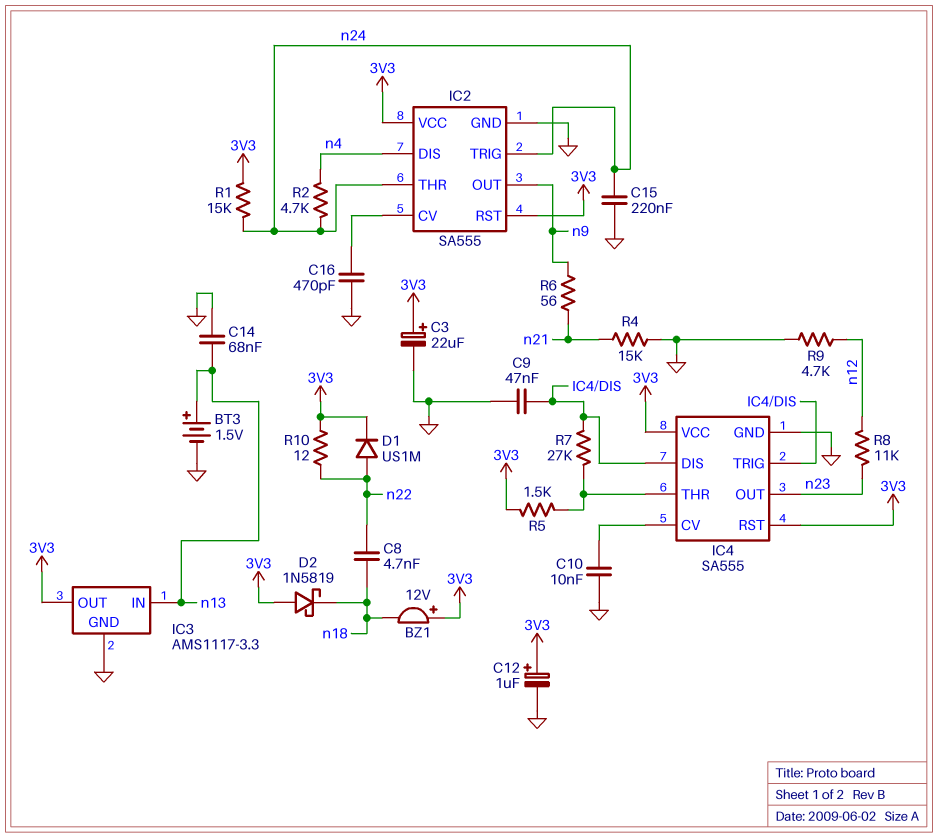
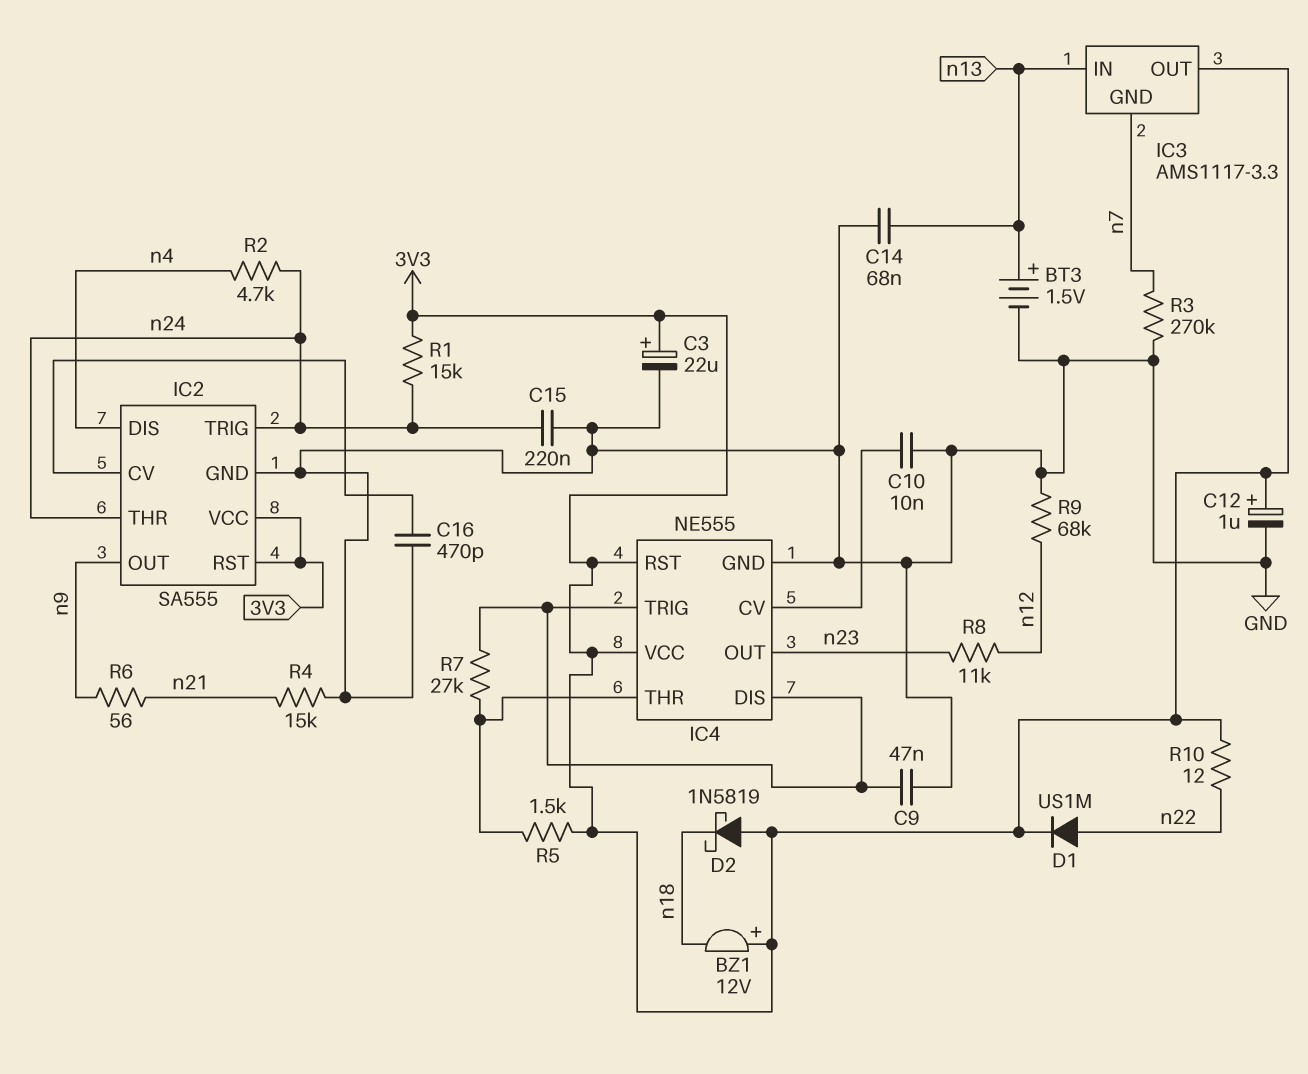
C8: 4.7nF (n18, n22) -> none
IC3 pin GND: GND -> n7
IC4: SA555 -> NE555
R3: none -> 270k (GND, n7)
R9: 4.7k (GND, n12) -> 68k (GND, n12)

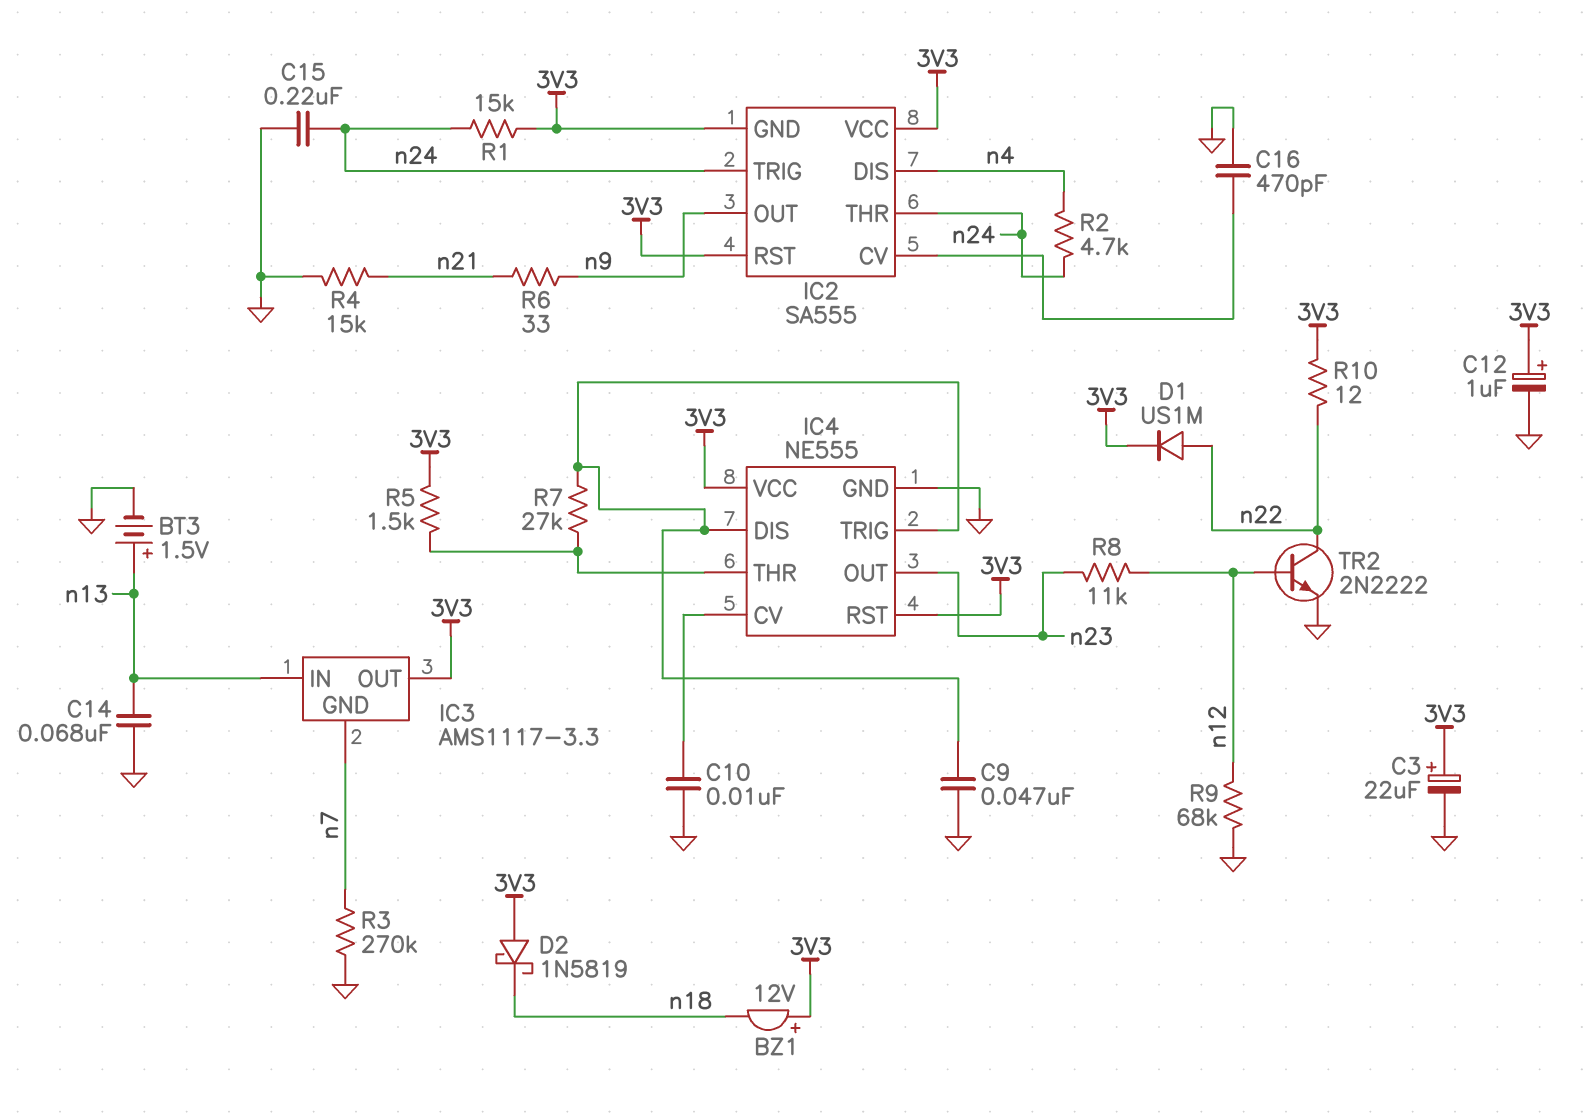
IC2 pin GND: GND -> 3V3
R6: 56 (n9, n21) -> 33 (n9, n21)
TR2: none -> NPN 2N2222 (B n12, C n22, E GND)

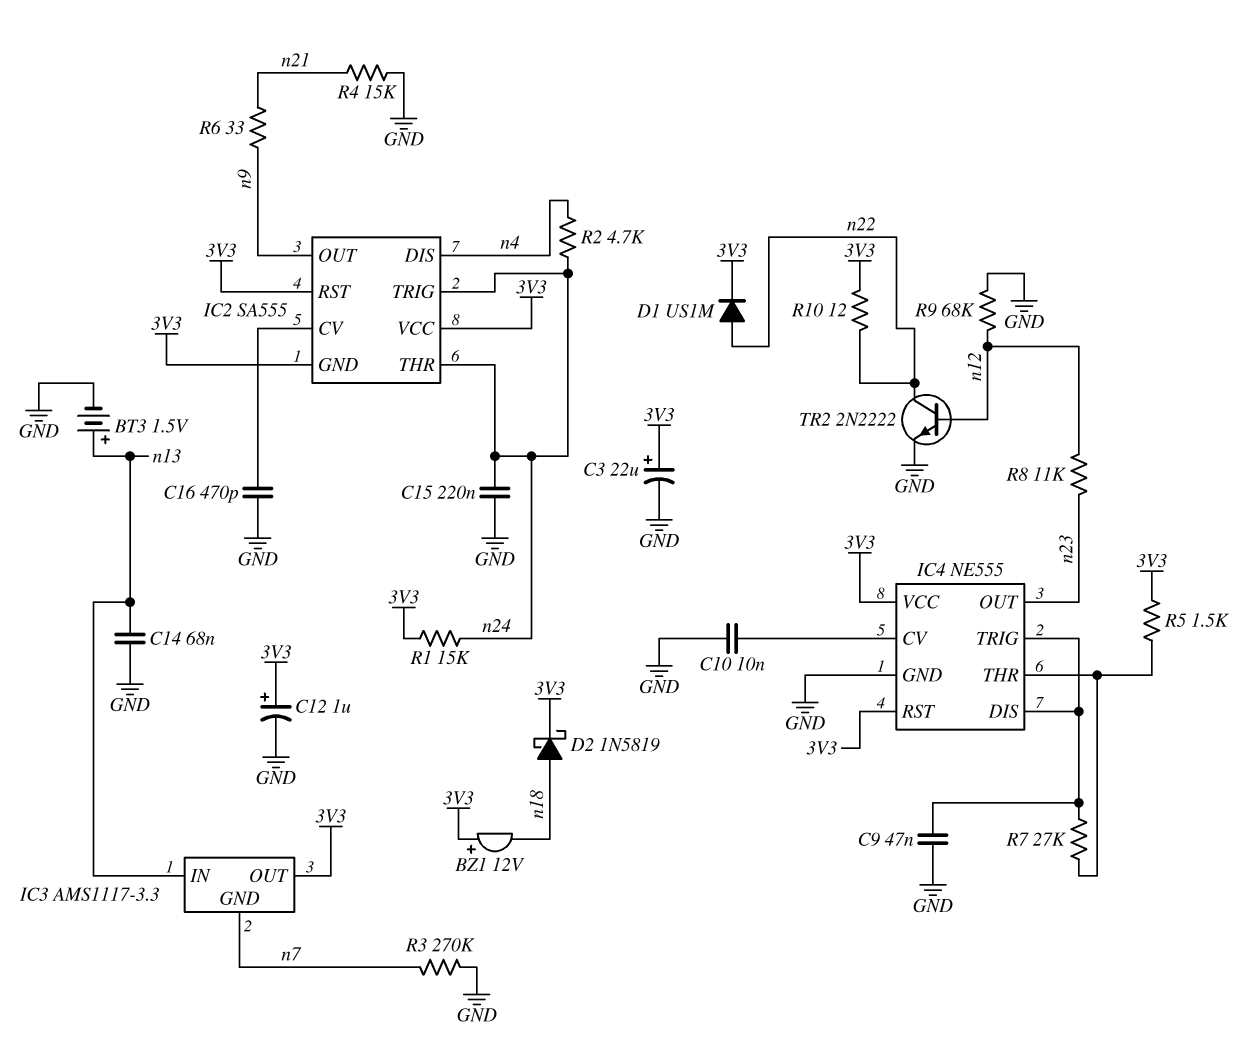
D2: schottky 1N5819 (A 3V3, K n18) -> schottky 1N5819 (A n18, K 3V3)

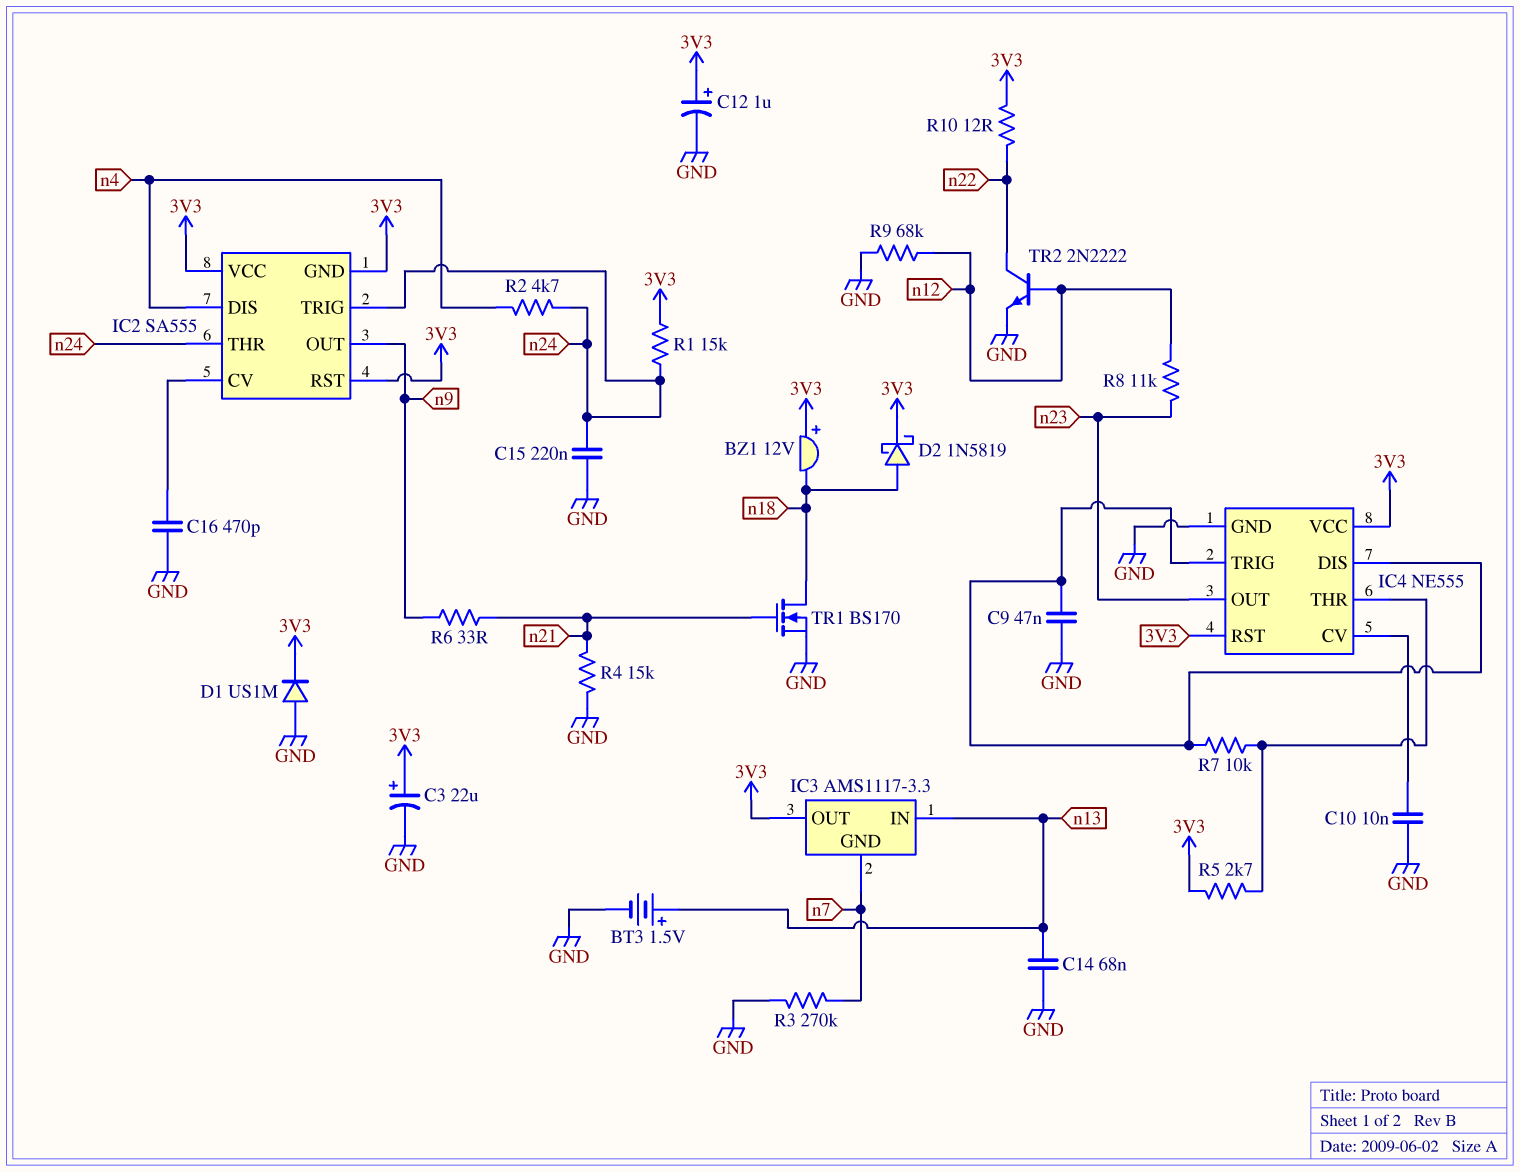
D1: diode US1M (A n22, K 3V3) -> diode US1M (A GND, K 3V3)
R5: 1.5k (3V3, IC4/THR) -> 2.7k (3V3, IC4/THR)
R7: 27k (IC4/DIS, IC4/THR) -> 10k (IC4/DIS, IC4/THR)
TR1: none -> NMOS BS170 (G n21, D n18, S GND)

